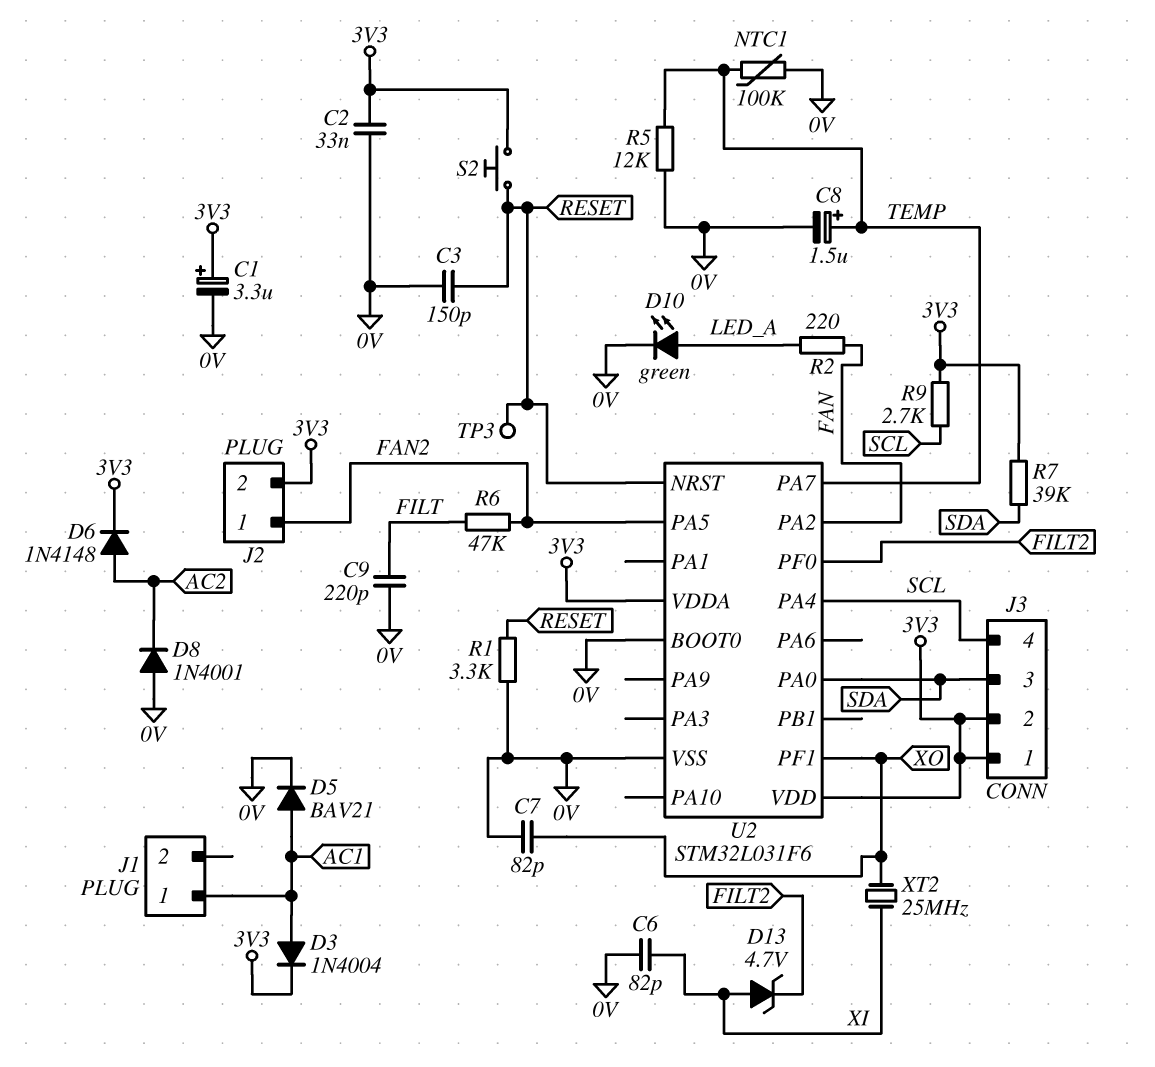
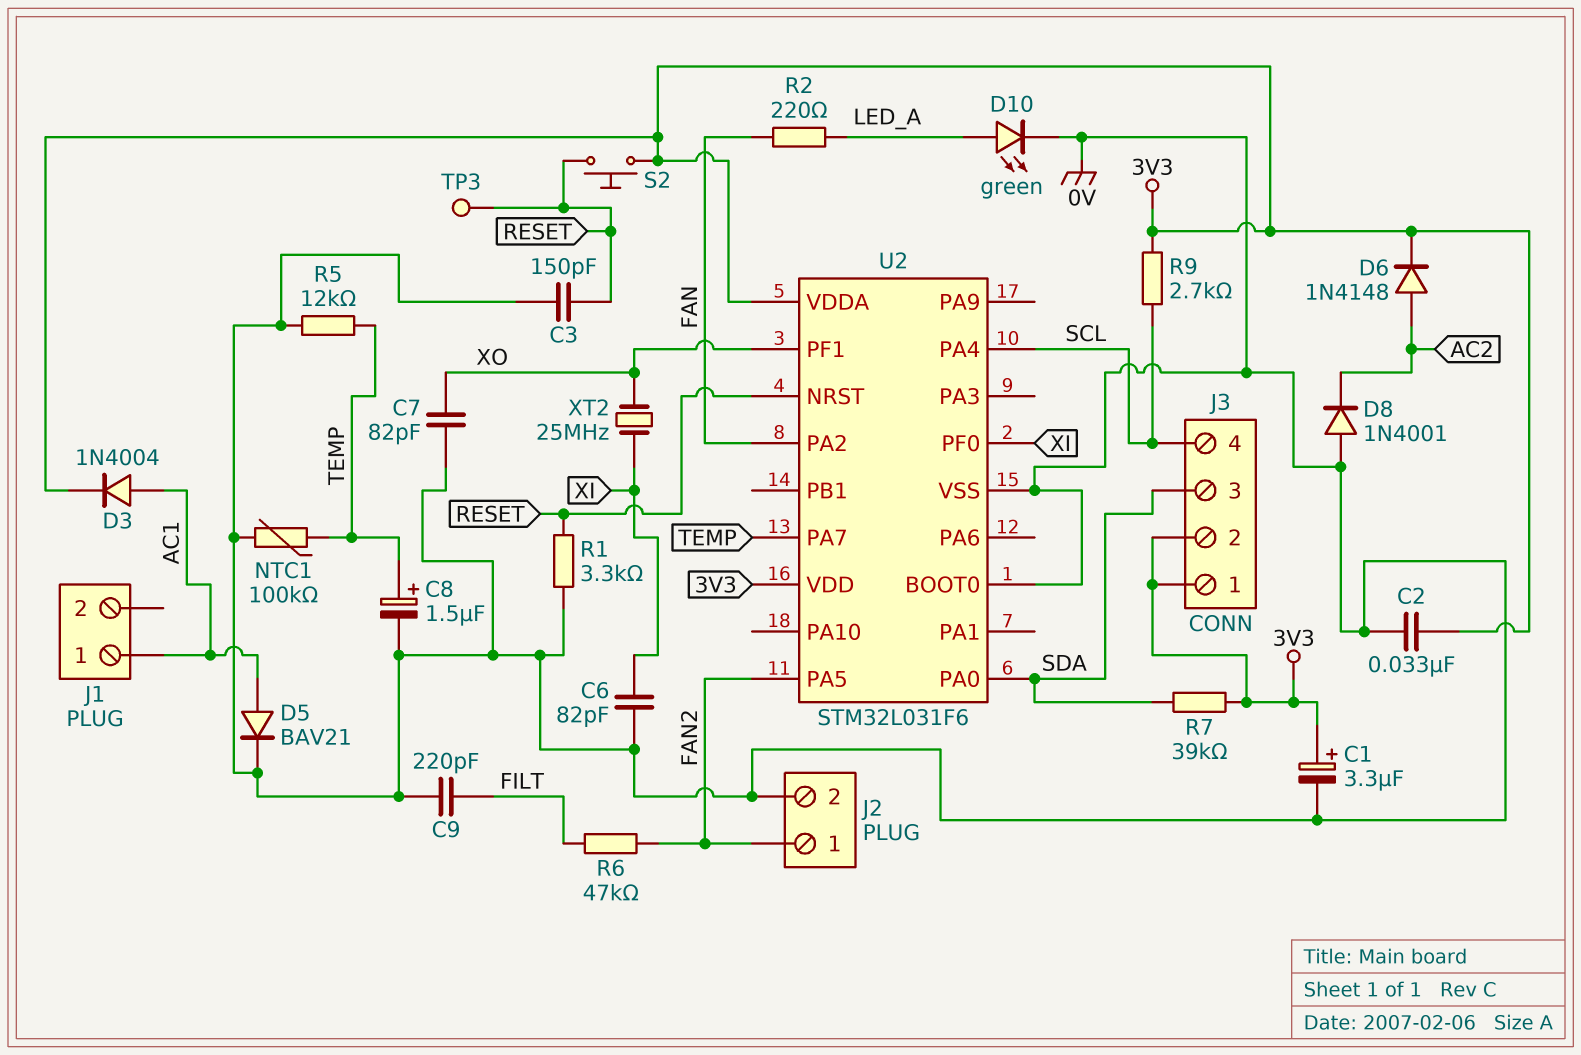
D13: zener 4.7V (A XI, K FILT2) -> none
J2 pin 2: 3V3 -> 0V
U2 pin PF0: FILT2 -> XI

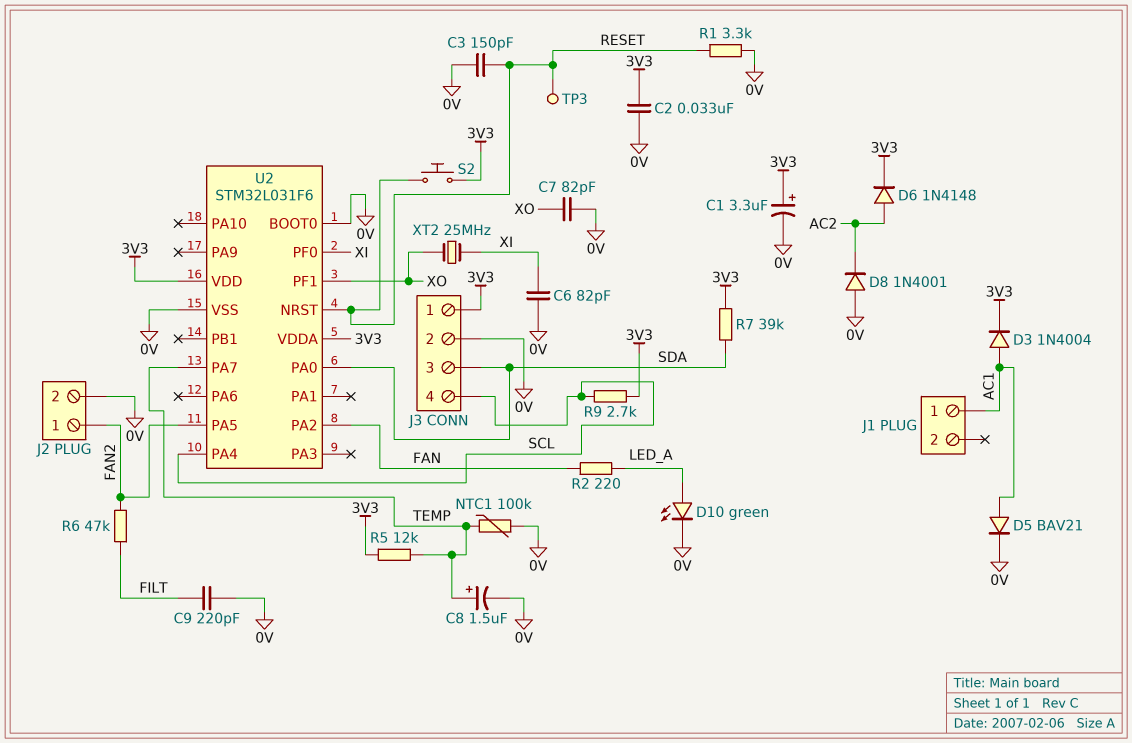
J3 pin 2: 3V3 -> 0V
R5: 12k (0V, TEMP) -> 12k (3V3, TEMP)

